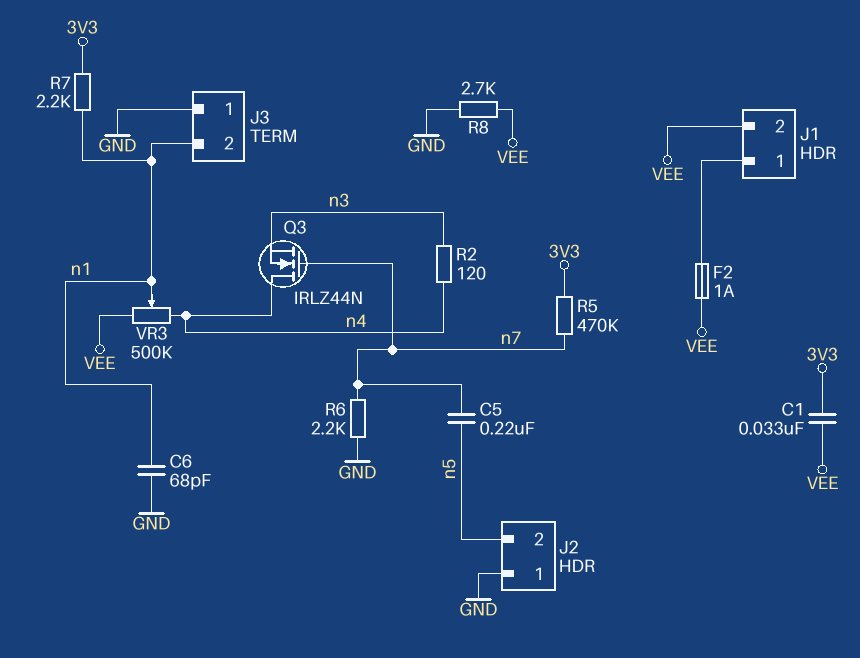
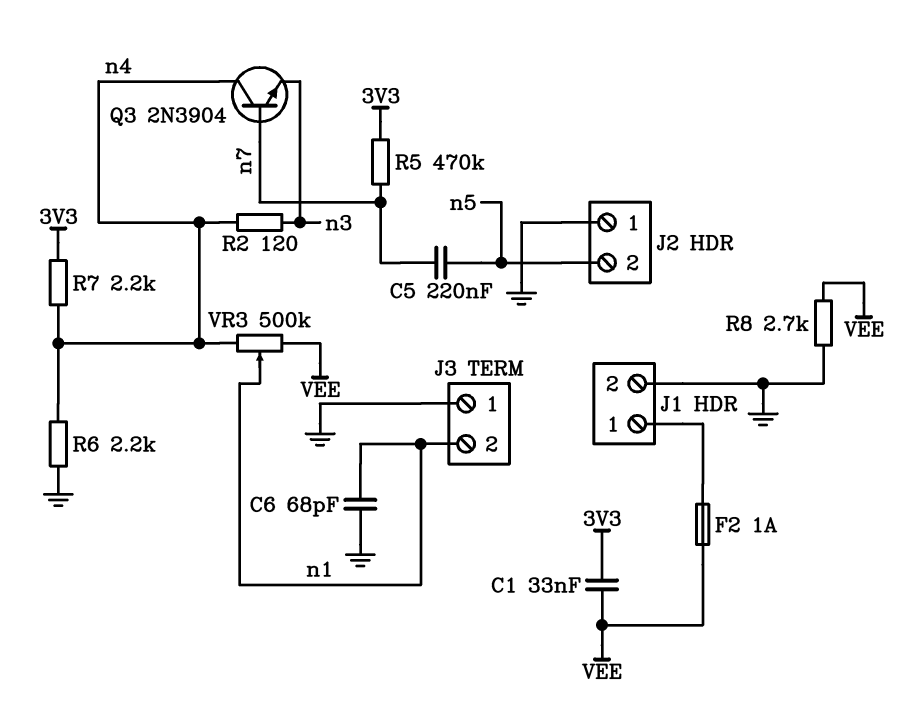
J1 pin 2: VEE -> GND
Q3: NMOS IRLZ44N (G n7, D n4, S n3) -> NPN 2N3904 (B n7, C n4, E n3)
R6: 2.2k (GND, n7) -> 2.2k (GND, n4)
R7: 2.2k (3V3, n1) -> 2.2k (3V3, n4)

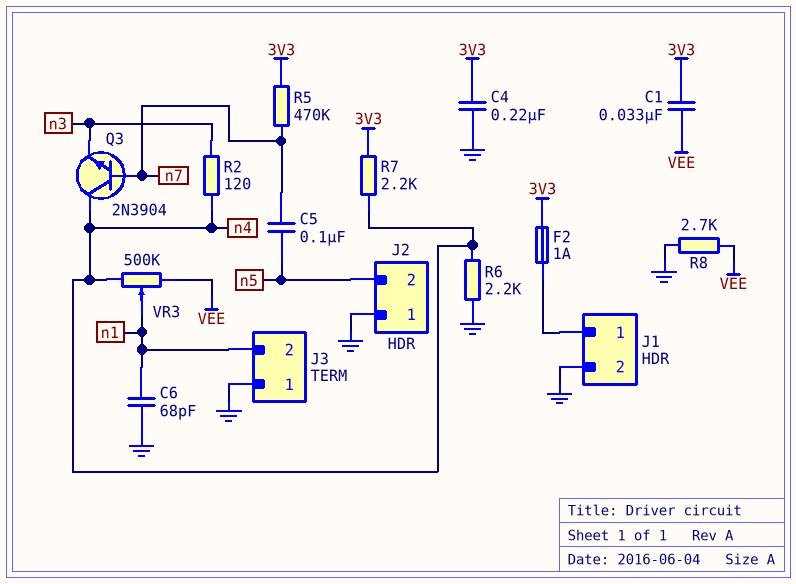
C4: none -> 220nF (3V3, GND)
C5: 220nF (n5, n7) -> 100nF (n5, n7)
F2: 1A (J1/1, VEE) -> 1A (3V3, J1/1)

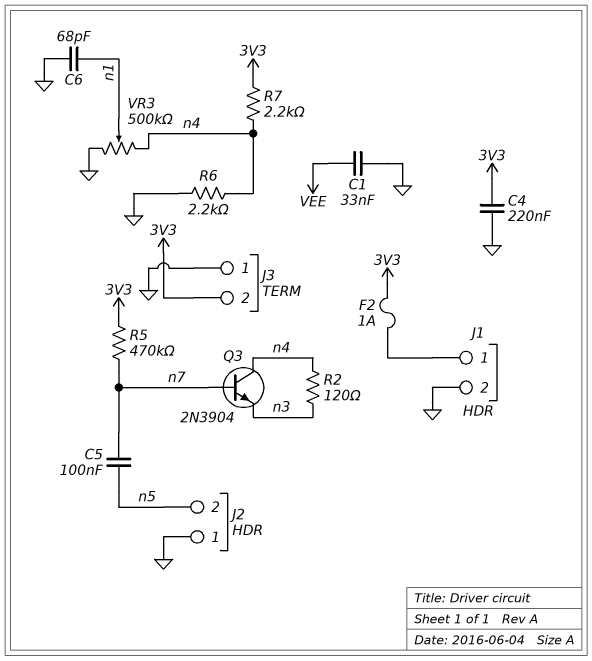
C1: 33nF (3V3, VEE) -> 33nF (GND, VEE)
J3 pin 2: n1 -> 3V3
R8: 2.7k (GND, VEE) -> none
VR3: 500k (VEE, n4, wiper n1) -> 500k (GND, n4, wiper n1)

